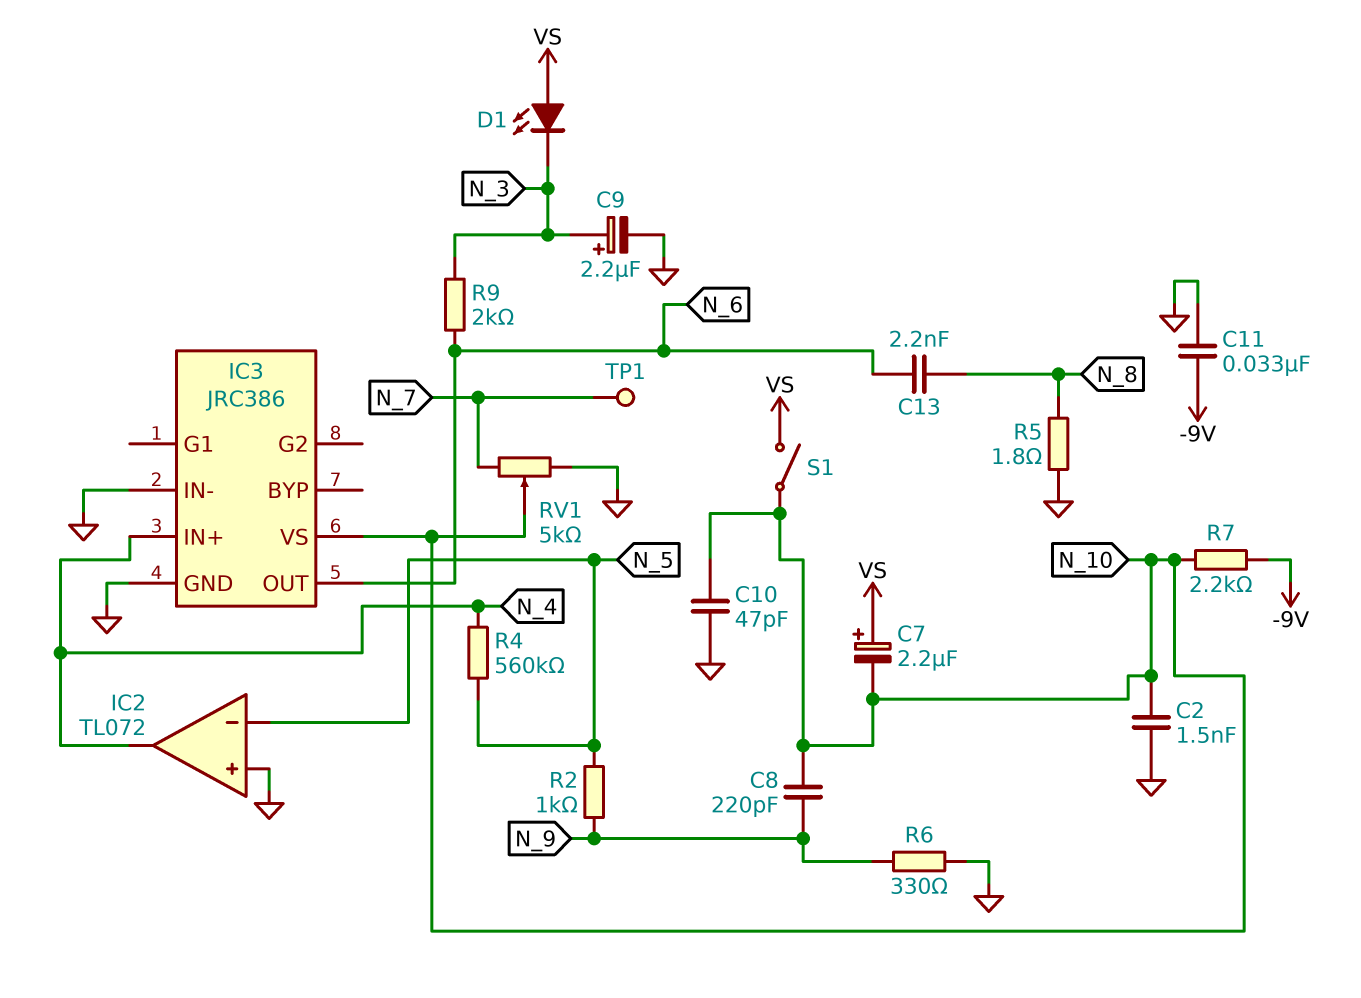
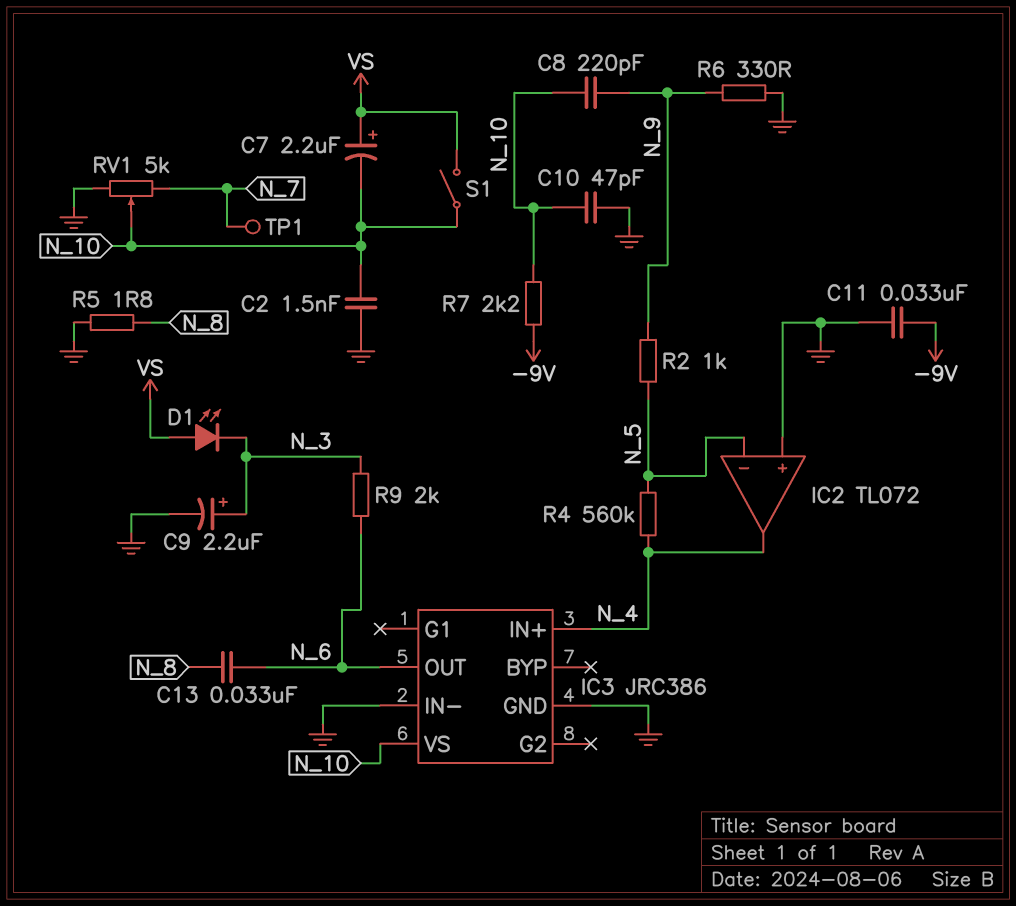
C13: 2.2nF (N_6, N_8) -> 33nF (N_6, N_8)

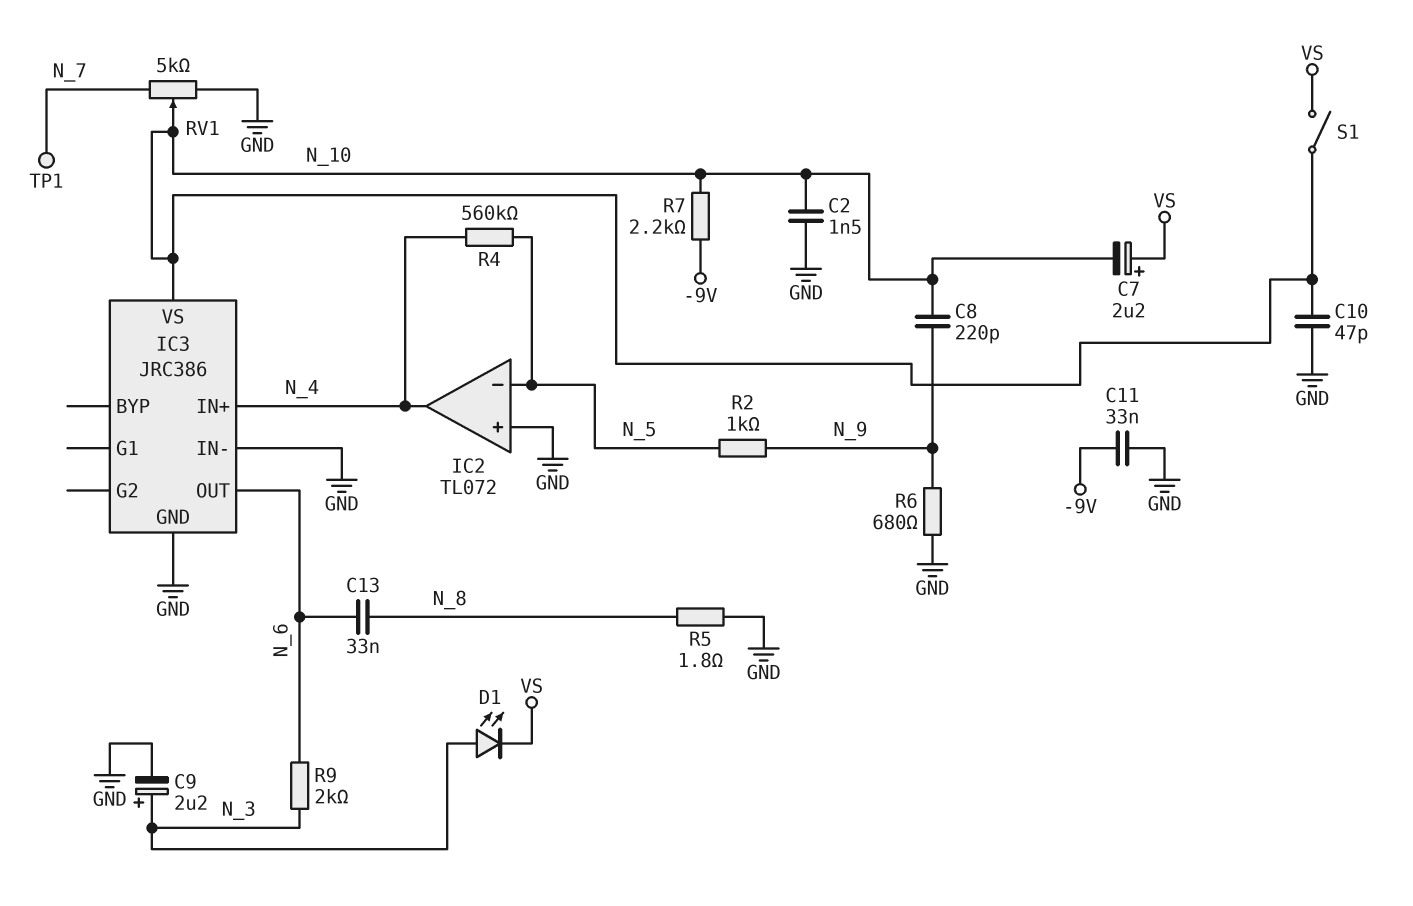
D1: LED (A VS, K N_3) -> LED (A N_3, K VS)
R6: 330 (GND, N_9) -> 680 (GND, N_9)

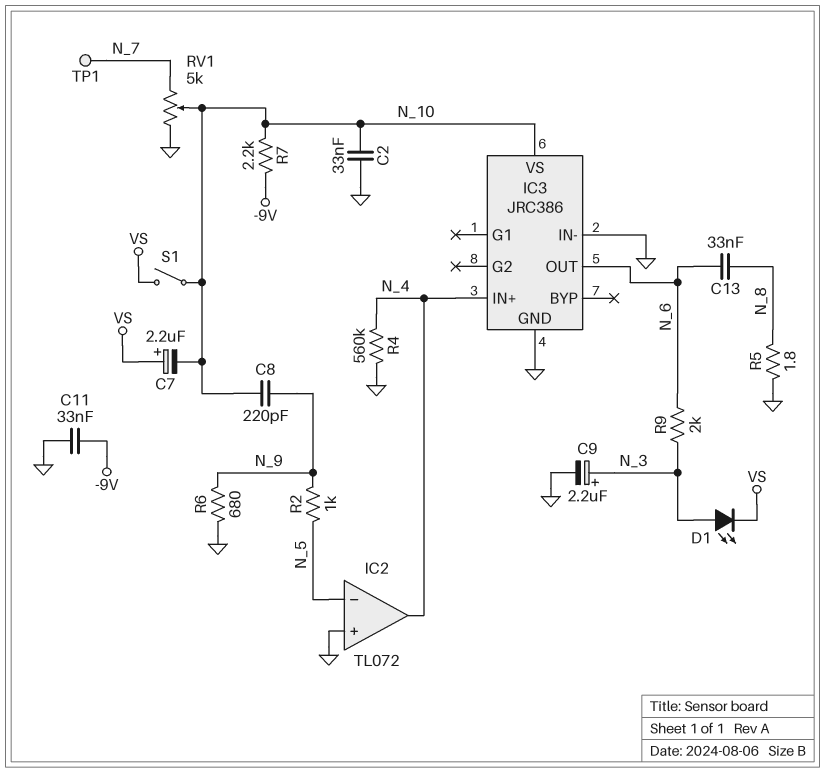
C2: 1.5nF (GND, N_10) -> 33nF (GND, N_10)
C10: 47pF (GND, N_10) -> none
R4: 560k (N_4, N_5) -> 560k (GND, N_4)

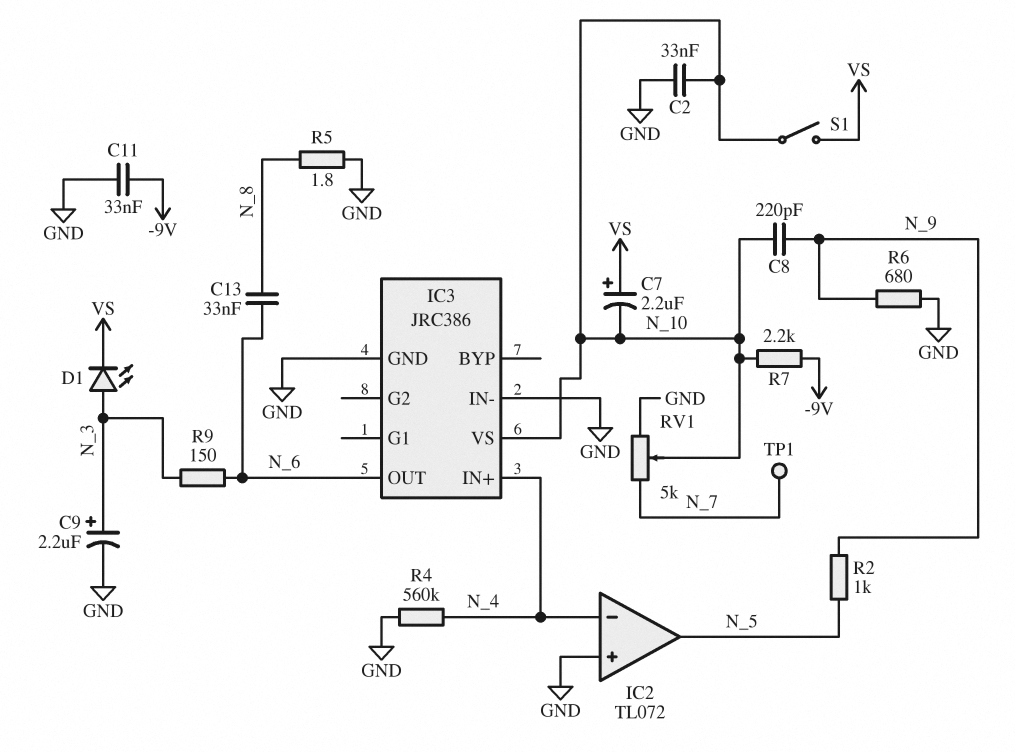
IC2 pin in-: N_5 -> N_4
IC2 pin out: N_4 -> N_5
R9: 2k (N_3, N_6) -> 150 (N_3, N_6)

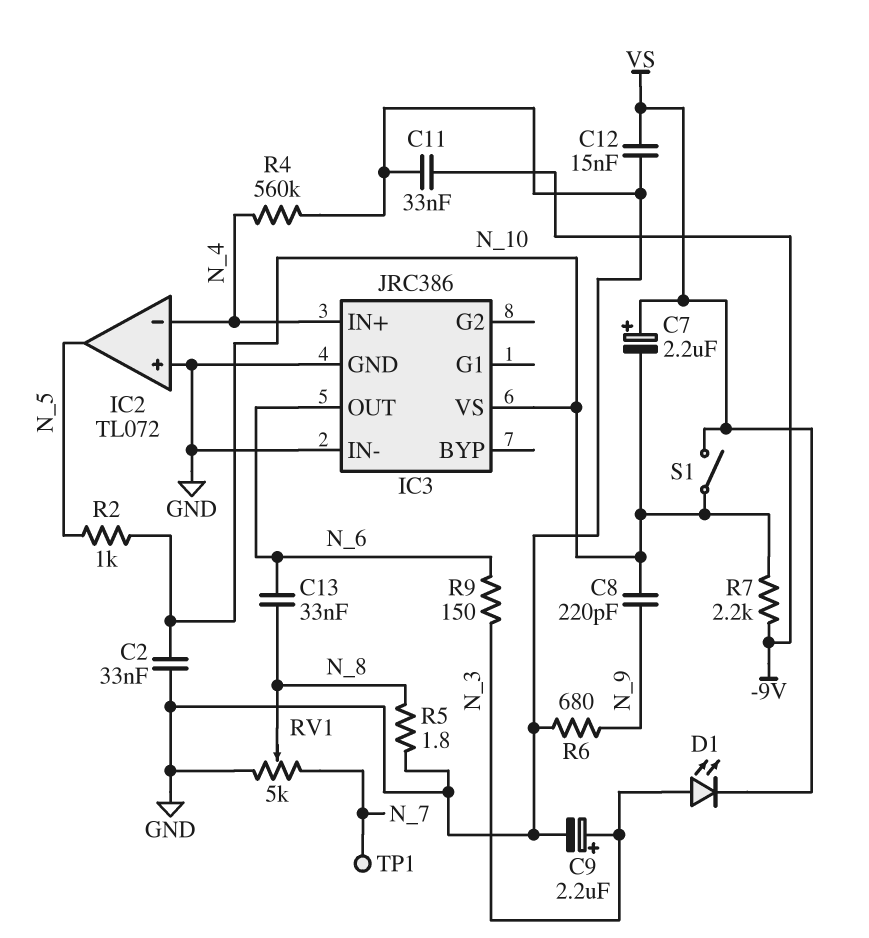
C12: none -> 15nF (GND, VS)
R2: 1k (N_5, N_9) -> 1k (N_5, N_10)
RV1: 5k (GND, N_7, wiper N_10) -> 5k (GND, N_7, wiper N_8)

